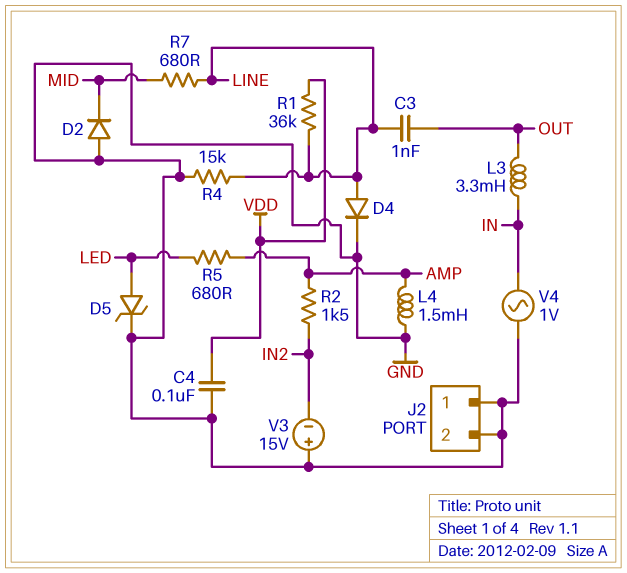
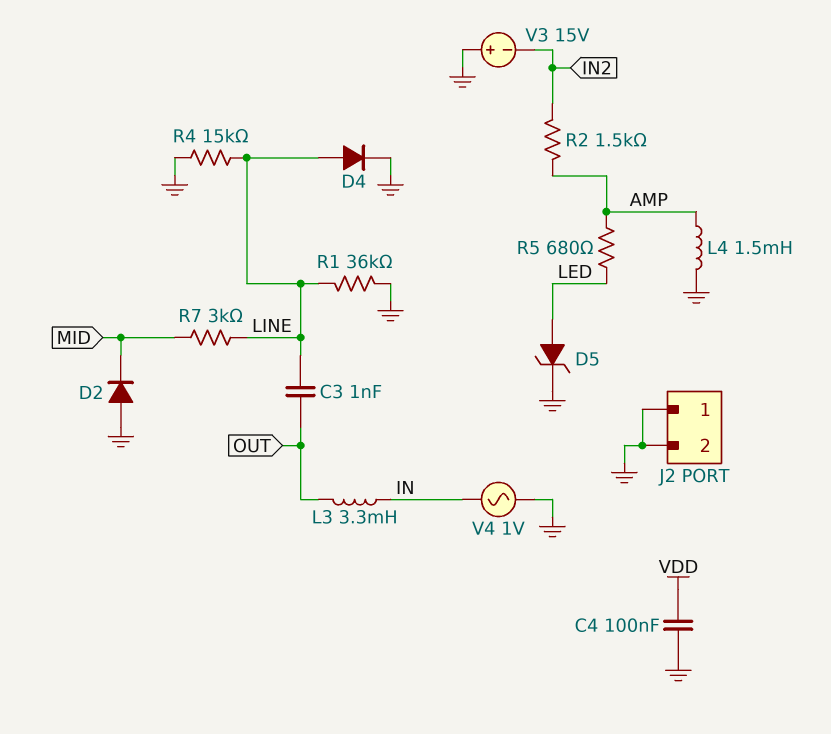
R1: 36k (LINE, VDD) -> 36k (GND, LINE)
R7: 680 (LINE, MID) -> 3k (LINE, MID)

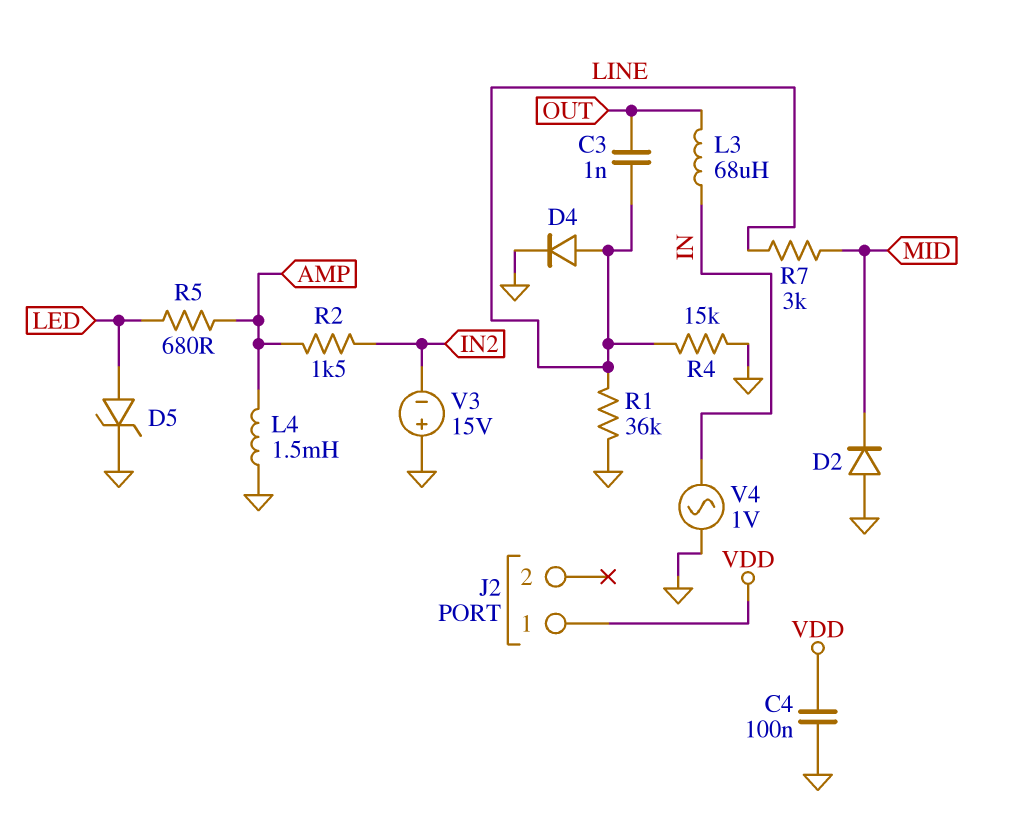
J2 pin 1: GND -> VDD
J2 pin 2: GND -> none
L3: 3.3mH (IN, OUT) -> 68uH (IN, OUT)

